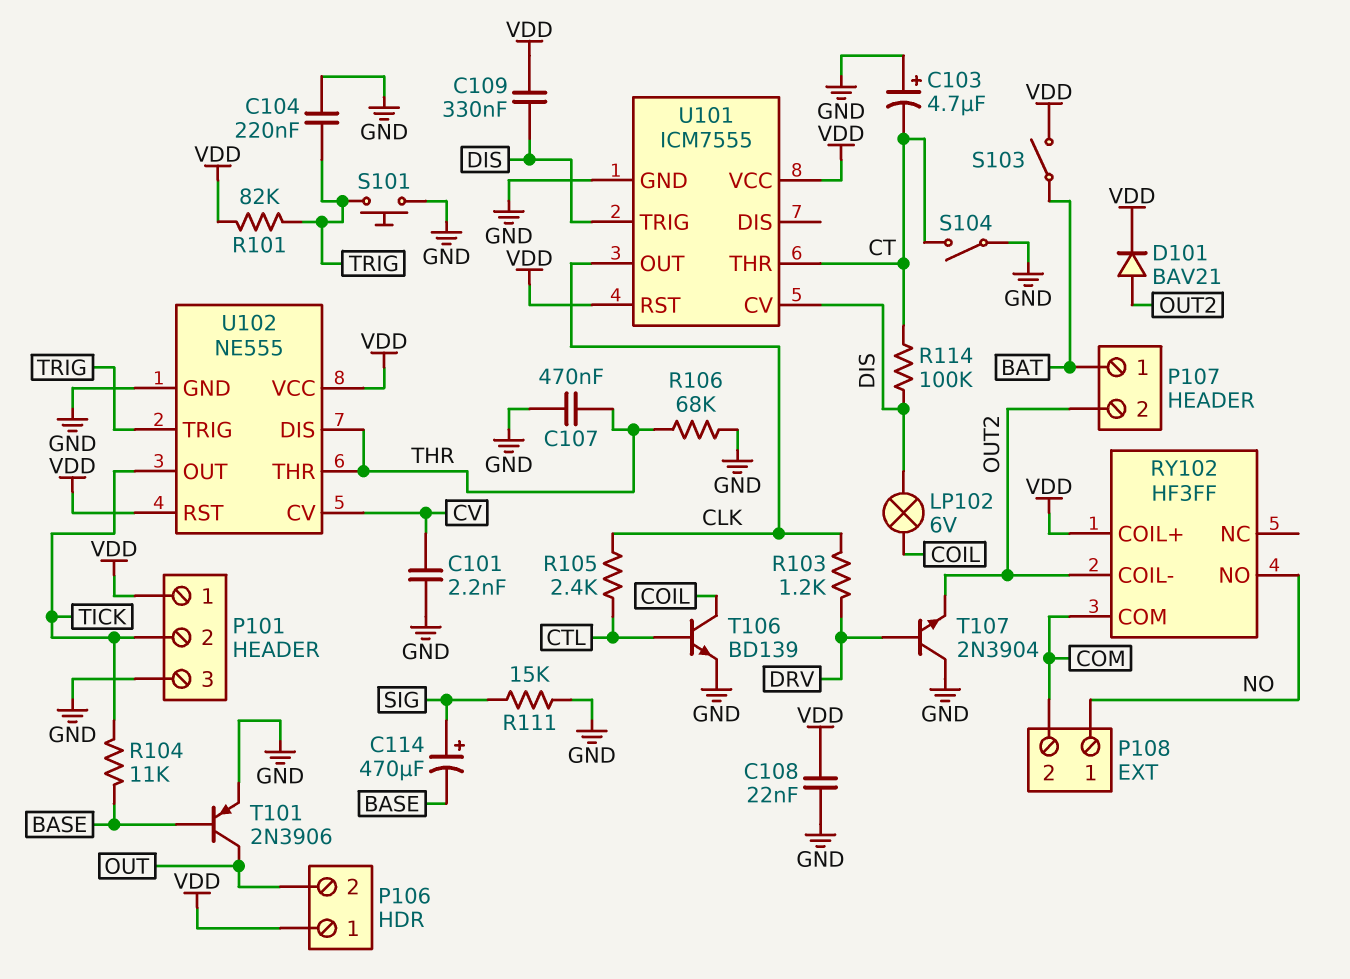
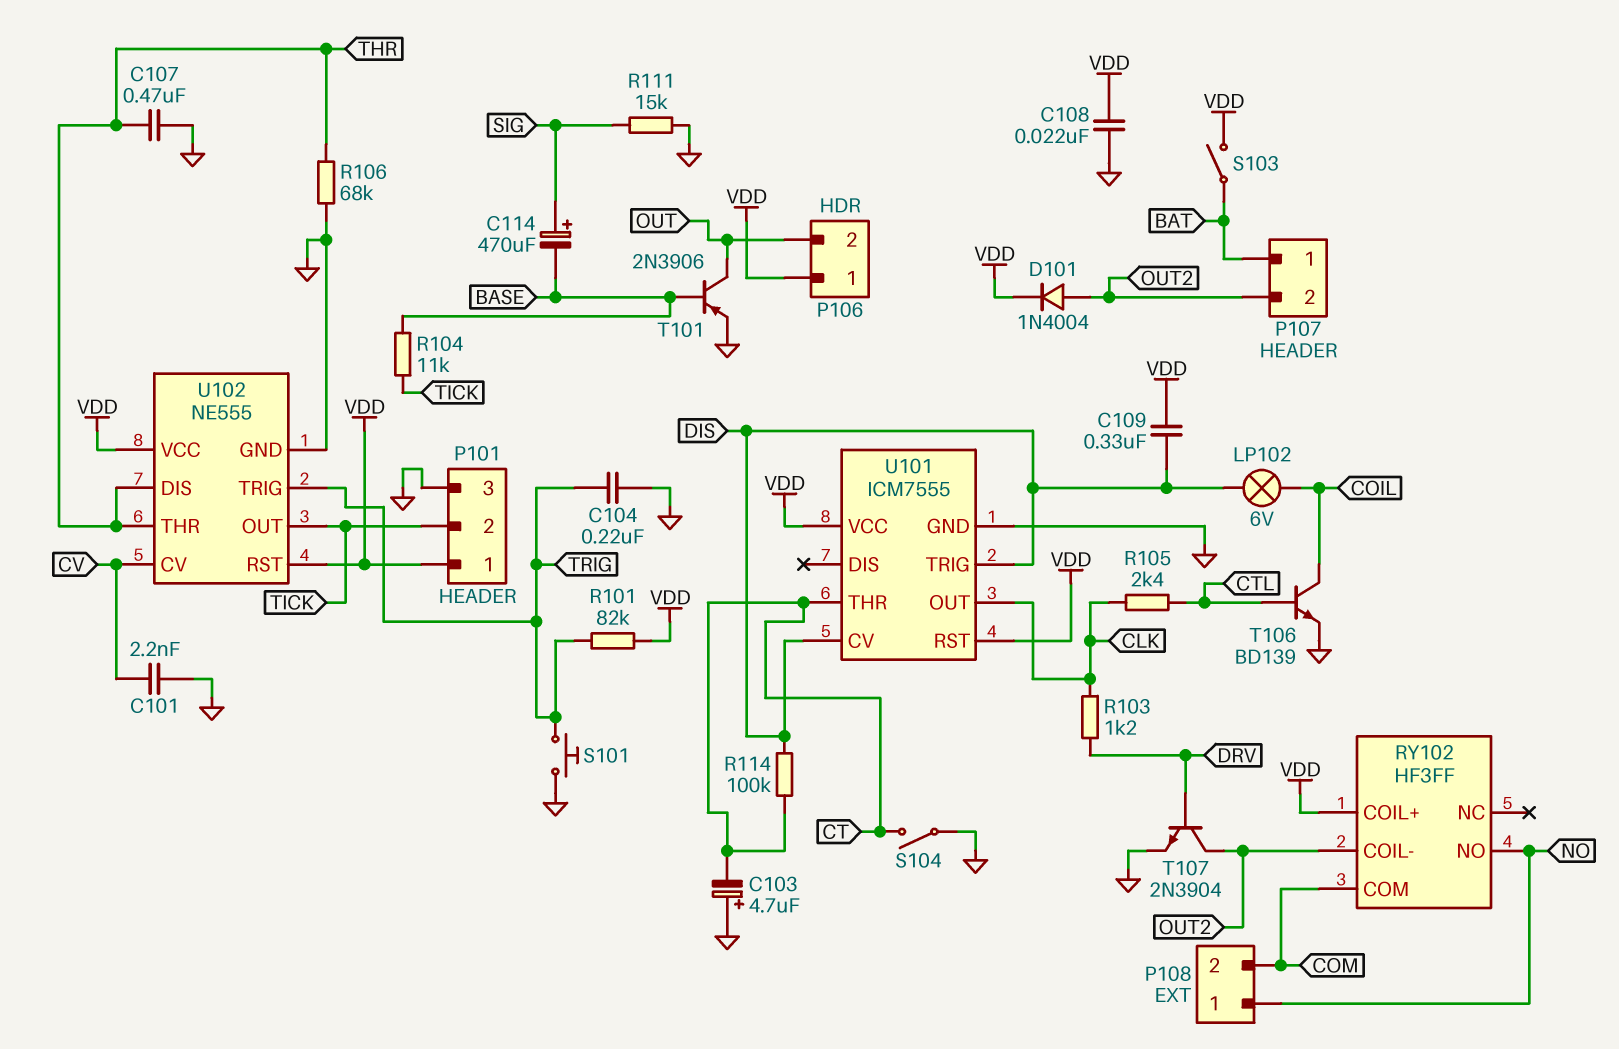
D101: diode BAV21 (A OUT2, K VDD) -> diode 1N4004 (A OUT2, K VDD)
T107: NPN 2N3904 (B DRV, C GND, E OUT2) -> NPN 2N3904 (B DRV, C OUT2, E GND)

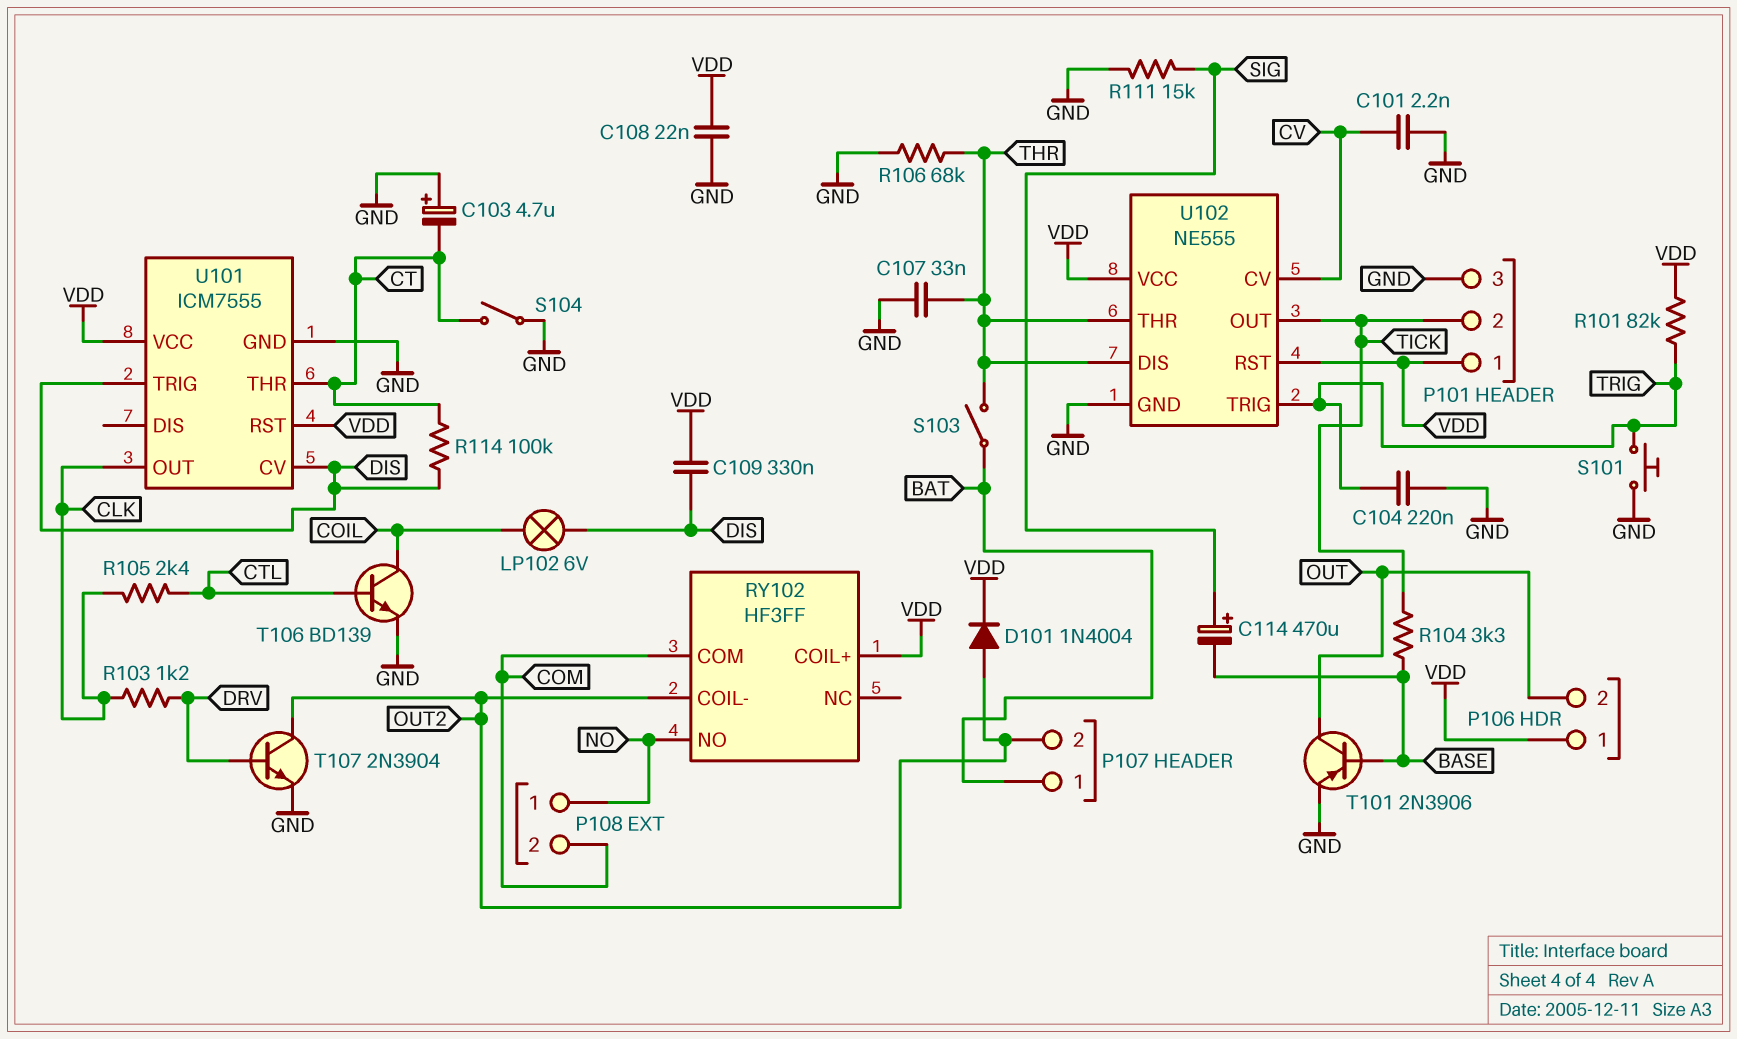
C107: 470nF (GND, THR) -> 33nF (GND, THR)
R104: 11k (BASE, TICK) -> 3.3k (BASE, TICK)
S103: switch (BAT, VDD) -> switch (BAT, THR)

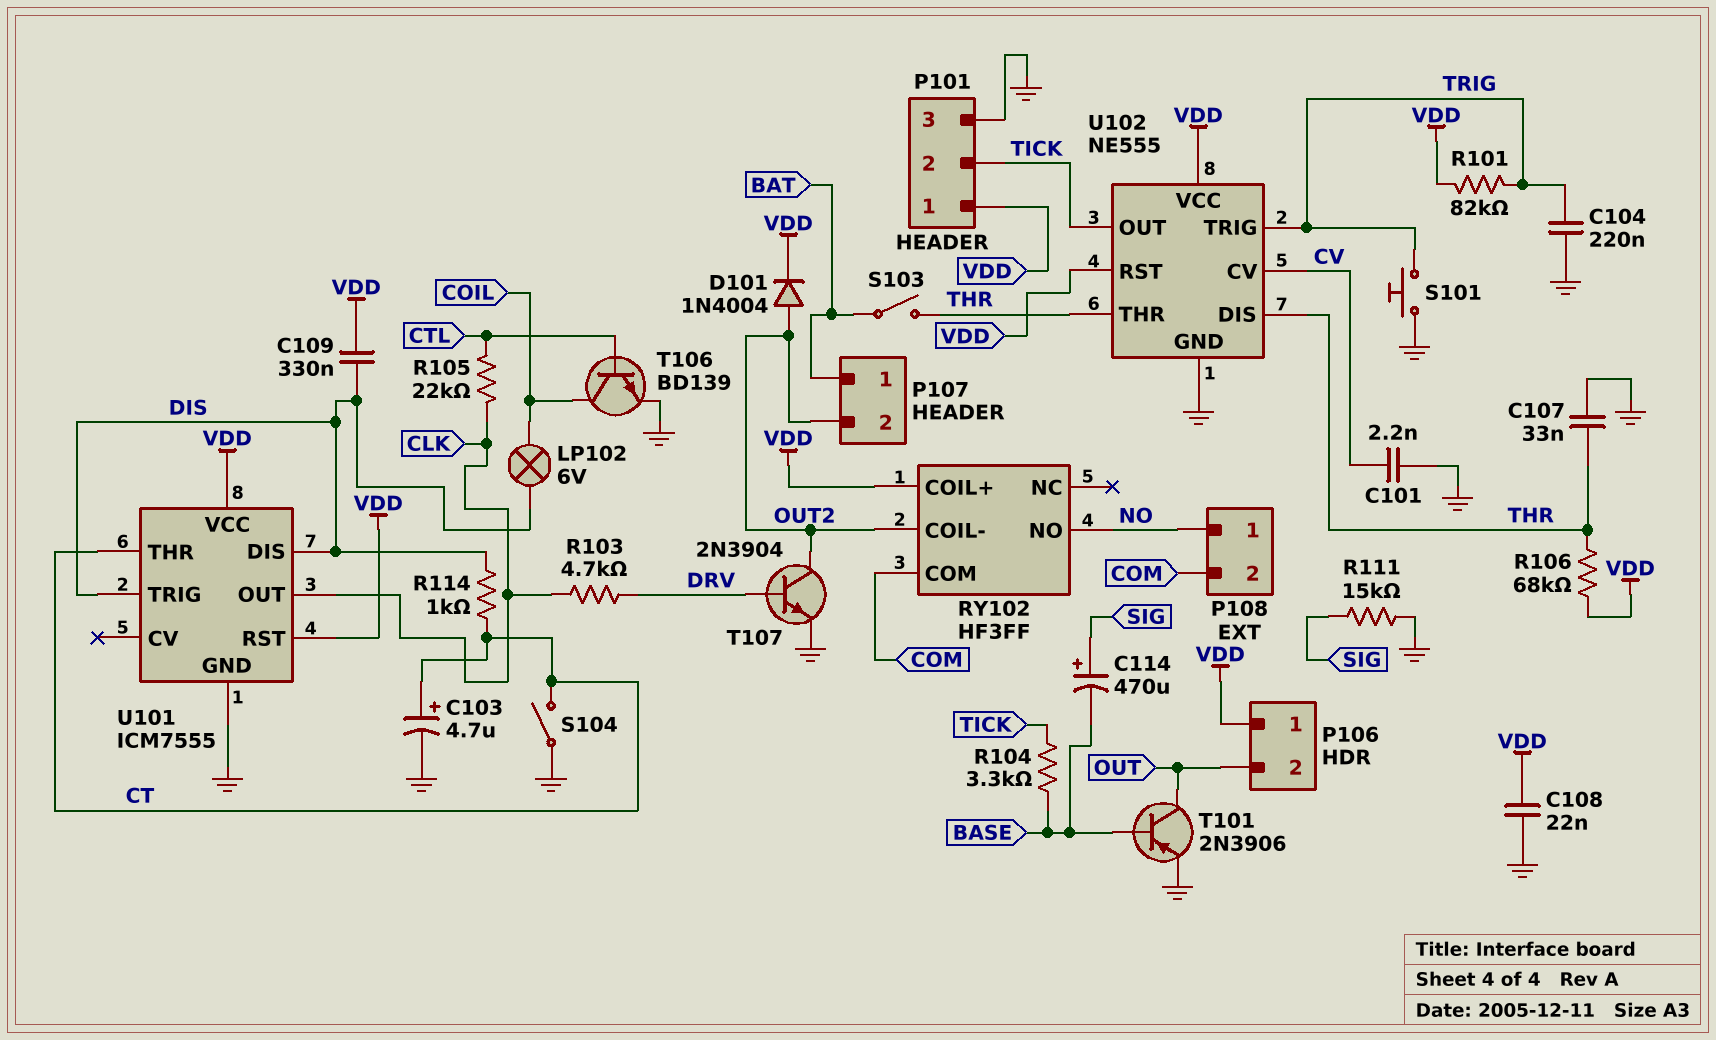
C103: 4.7uF (plus GND, minus CT) -> 4.7uF (plus CT, minus GND)
R103: 1.2k (CLK, DRV) -> 4.7k (CLK, DRV)
R105: 2.4k (CLK, CTL) -> 22k (CLK, CTL)
R106: 68k (GND, THR) -> 68k (THR, VDD)
R114: 100k (CT, DIS) -> 1k (CT, DIS)
U101 pin CV: DIS -> none
U101 pin DIS: none -> DIS

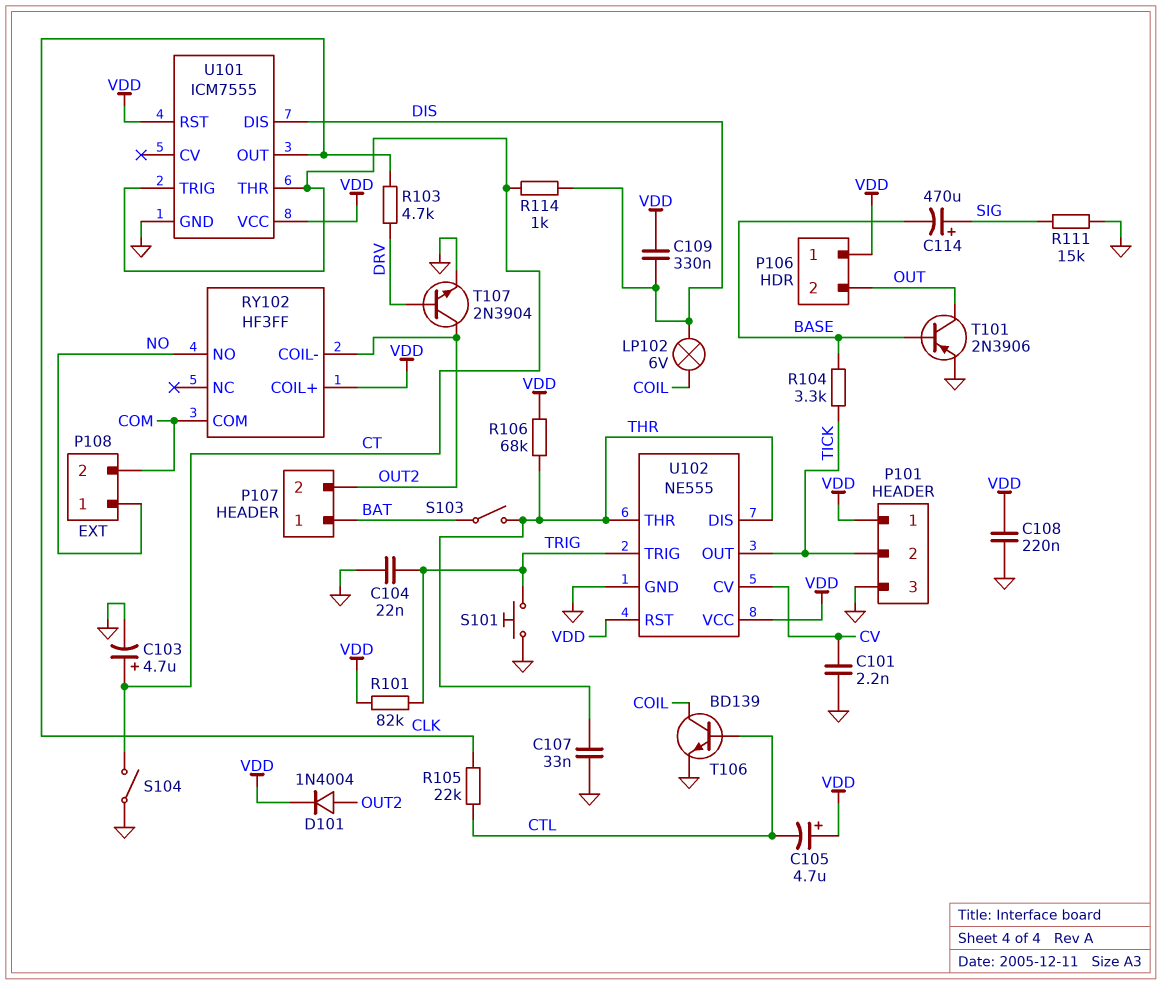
C104: 220nF (GND, TRIG) -> 22nF (GND, TRIG)
C105: none -> 4.7uF (plus VDD, minus CTL)
C108: 22nF (GND, VDD) -> 220nF (GND, VDD)
U101 pin TRIG: DIS -> CT

